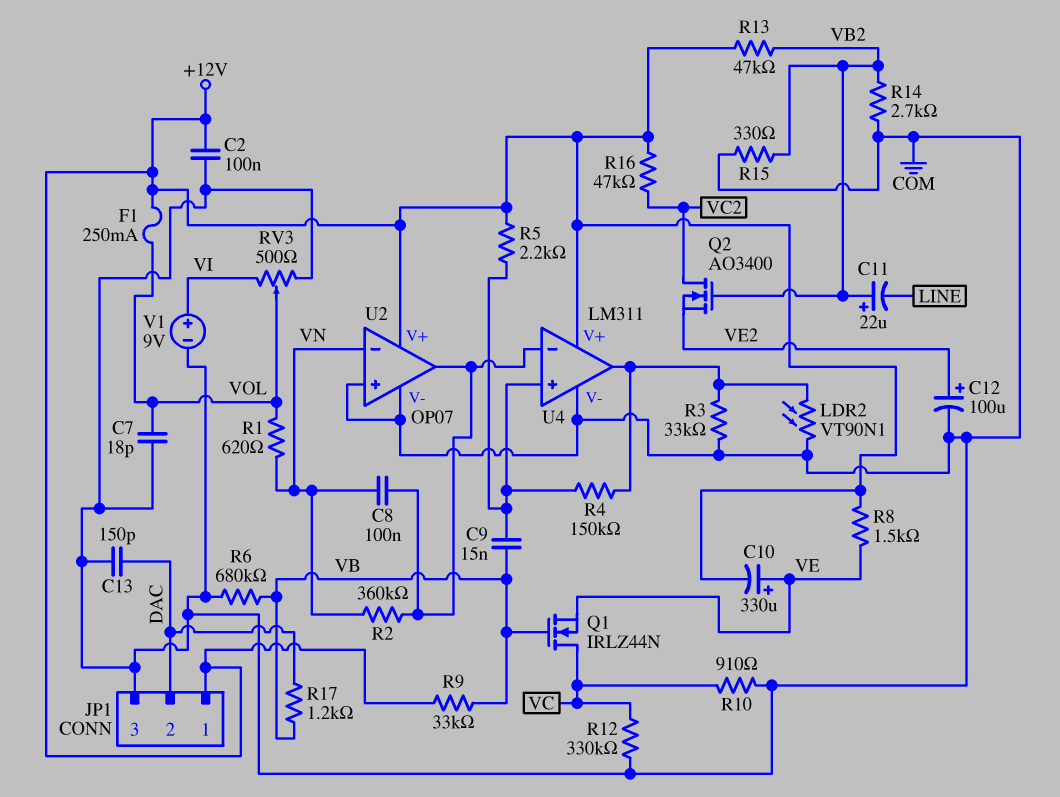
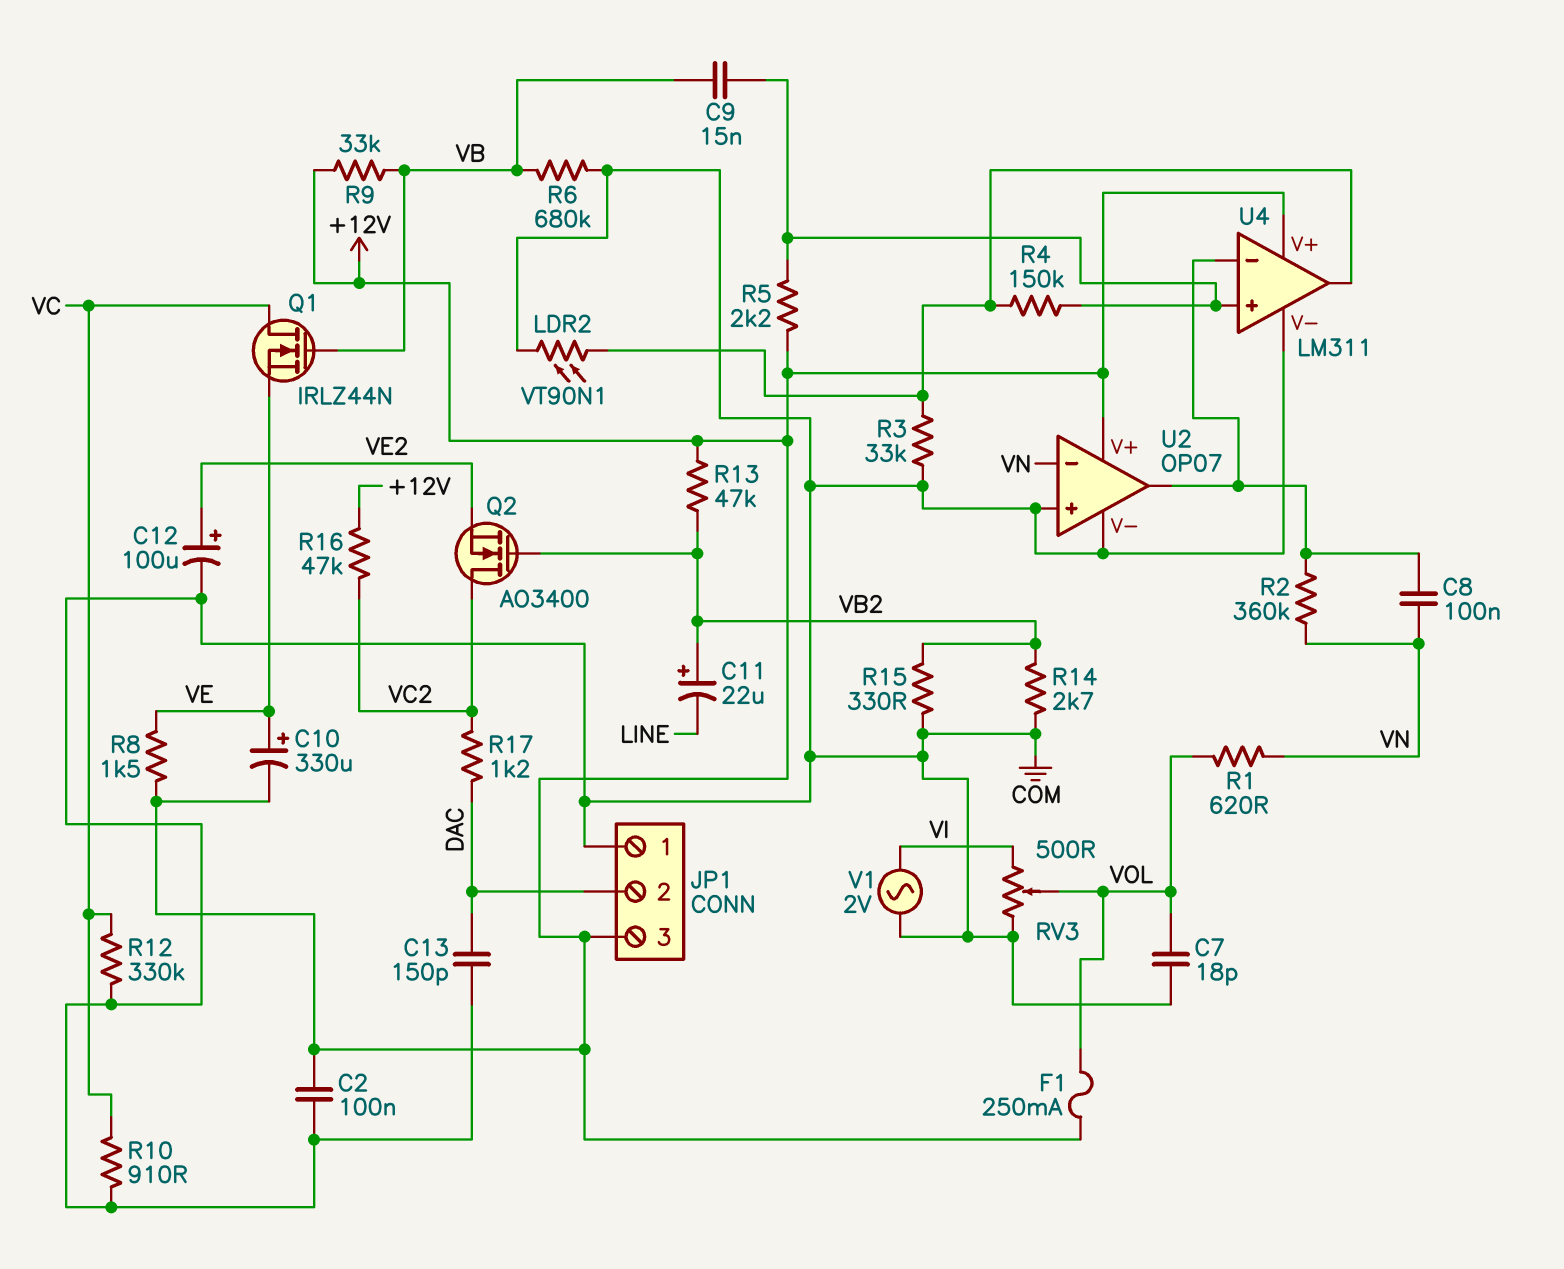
JP1 pin 1: +12V -> COM
JP1 pin 3: COM -> +12V
R17: 1.2k (DAC, VB) -> 1.2k (DAC, VC2)
V1: 9V (plus VI, minus COM) -> AC 2V (COM, VI)

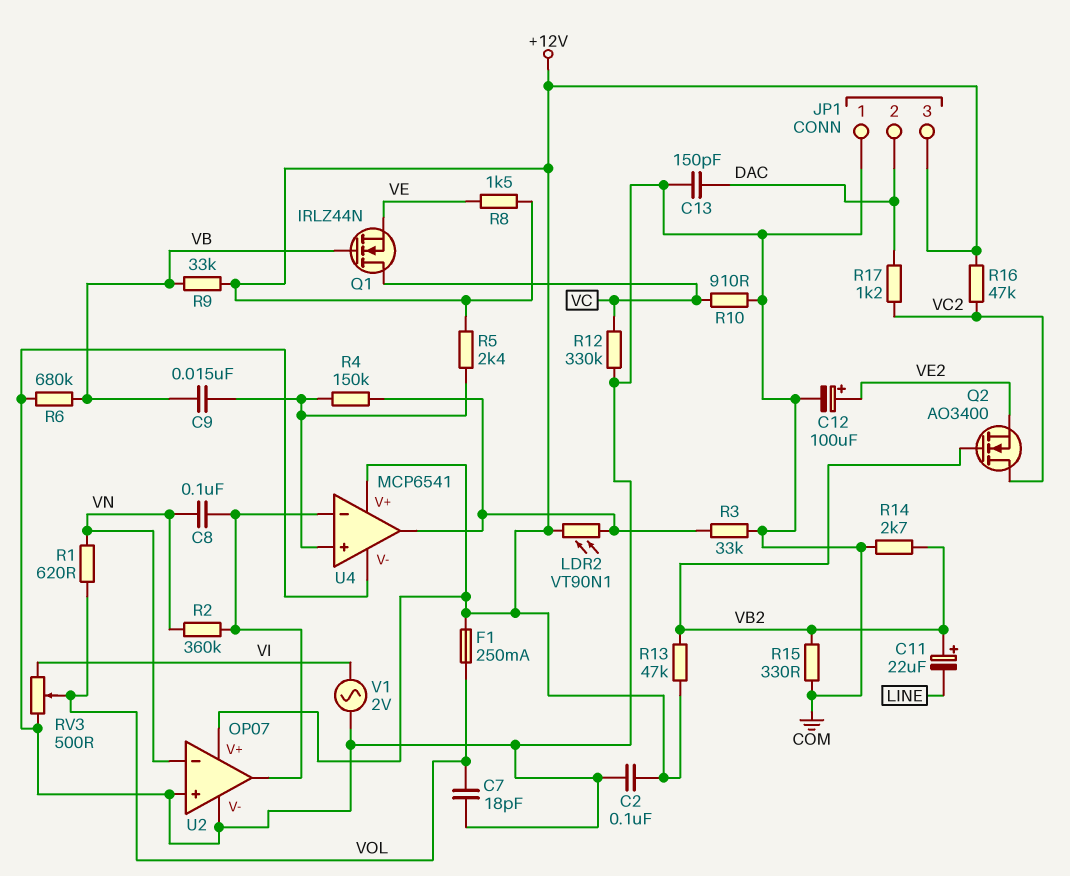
C10: 330uF (plus VE, minus +12V) -> none
LDR2: VT90N1 (COM, U4/out) -> VT90N1 (+12V, U4/out)
R5: 2.2k (+12V, U4/in+) -> 2.4k (+12V, U4/in+)
U4: LM311 -> MCP6541

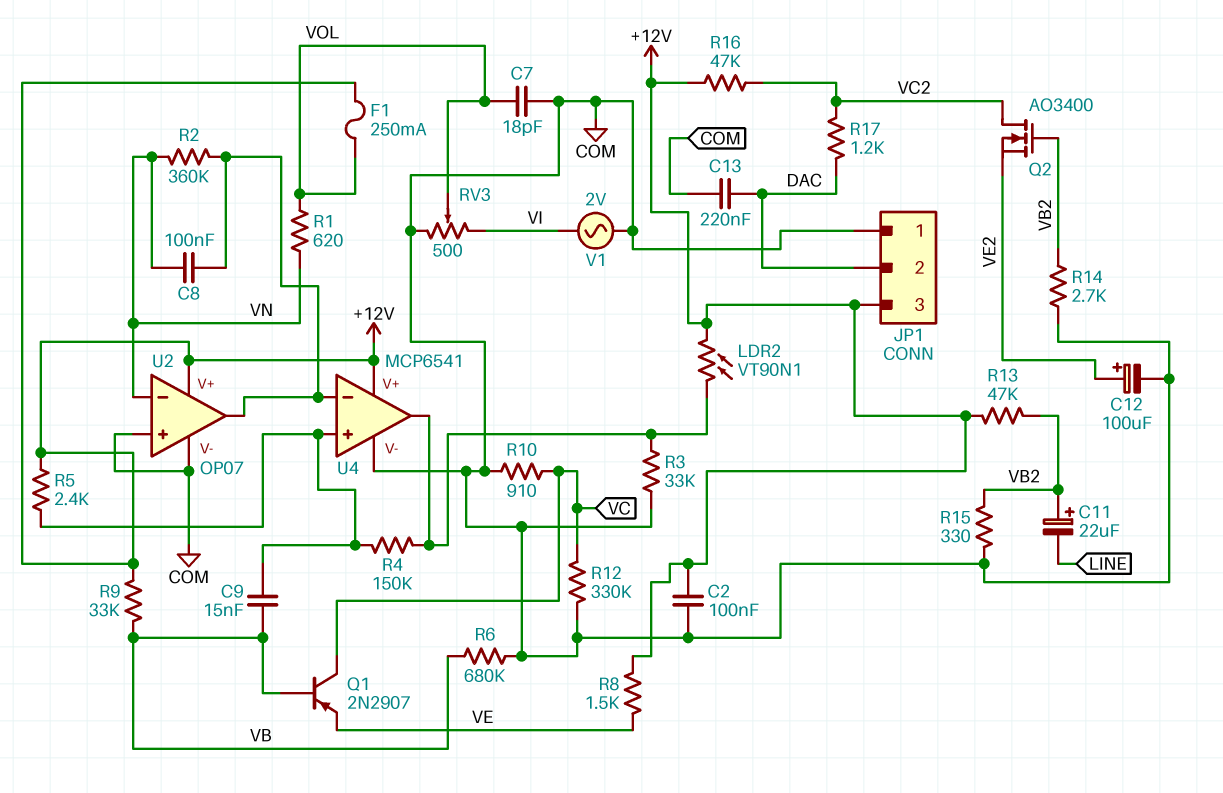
C13: 150pF (COM, DAC) -> 220nF (COM, DAC)
Q1: NMOS IRLZ44N (G VB, D VC, S VE) -> PNP 2N2907 (B VB, C VC, E VE)

